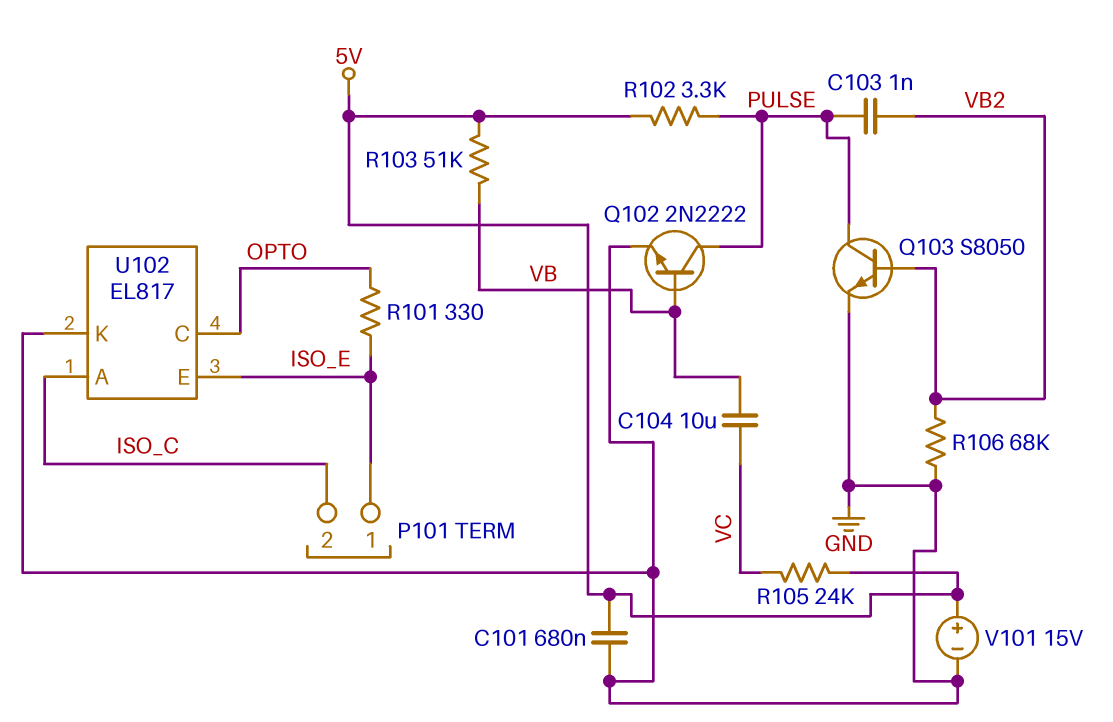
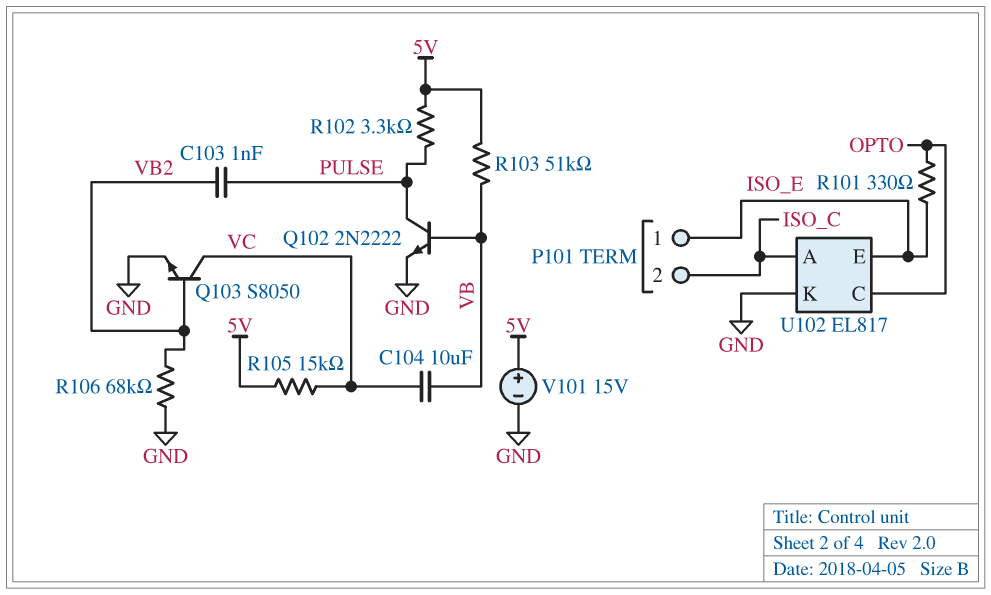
C101: 680nF (5V, GND) -> none
Q103: NPN S8050 (B VB2, C PULSE, E GND) -> NPN S8050 (B VB2, C VC, E GND)
R105: 24k (5V, VC) -> 15k (5V, VC)

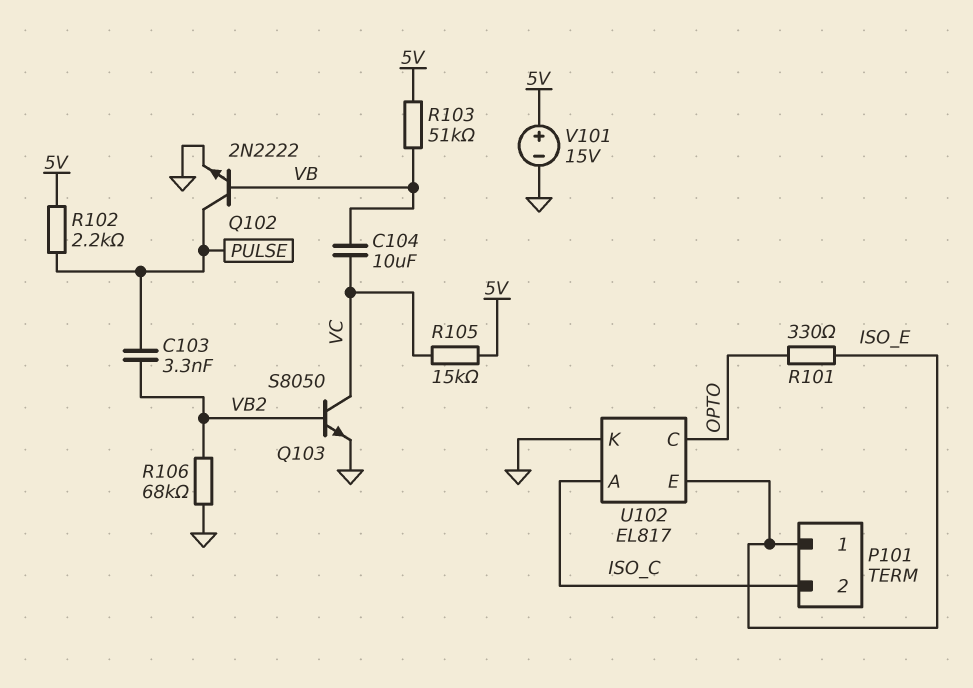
C103: 1nF (PULSE, VB2) -> 3.3nF (PULSE, VB2)
R102: 3.3k (5V, PULSE) -> 2.2k (5V, PULSE)

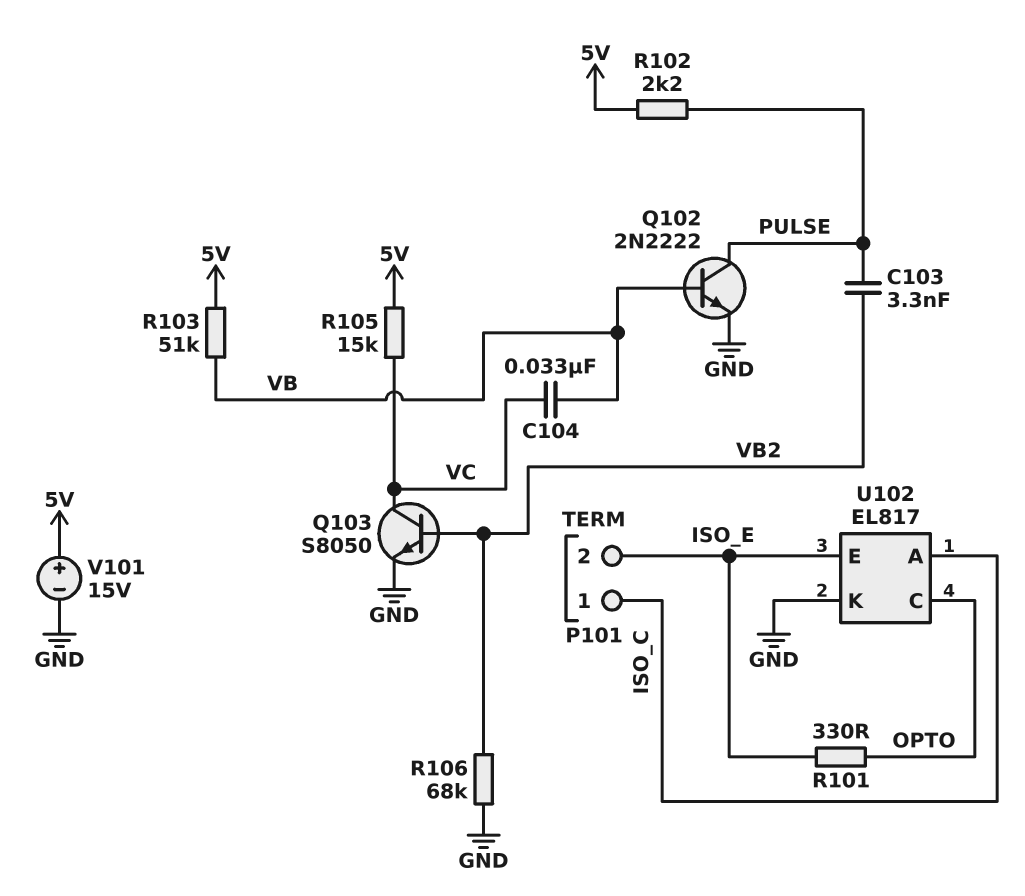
C104: 10uF (VB, VC) -> 33nF (VB, VC)
P101 pin 1: ISO_E -> ISO_C
P101 pin 2: ISO_C -> ISO_E

